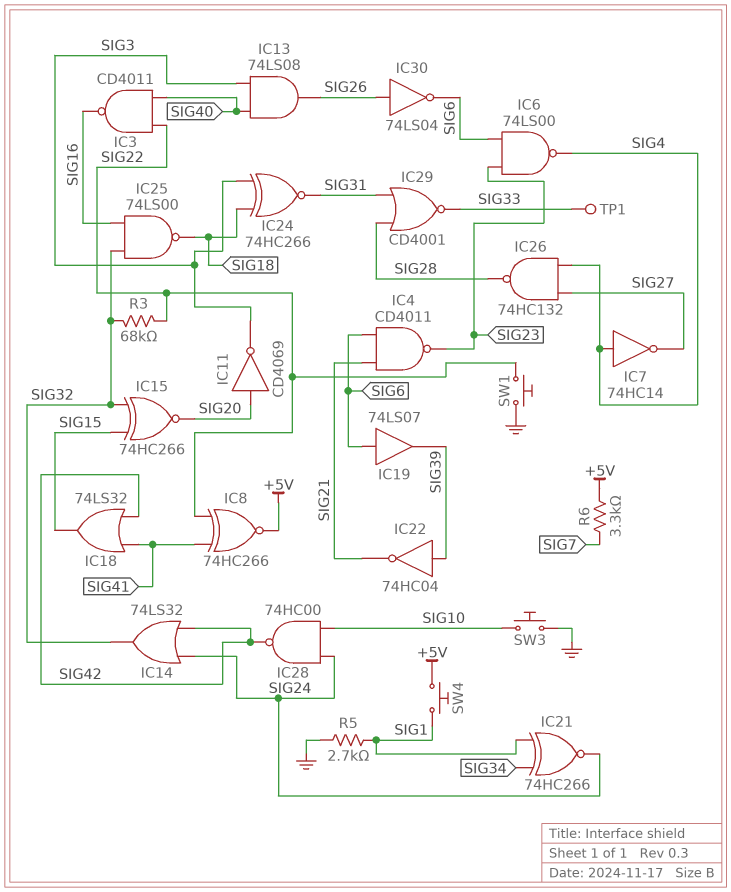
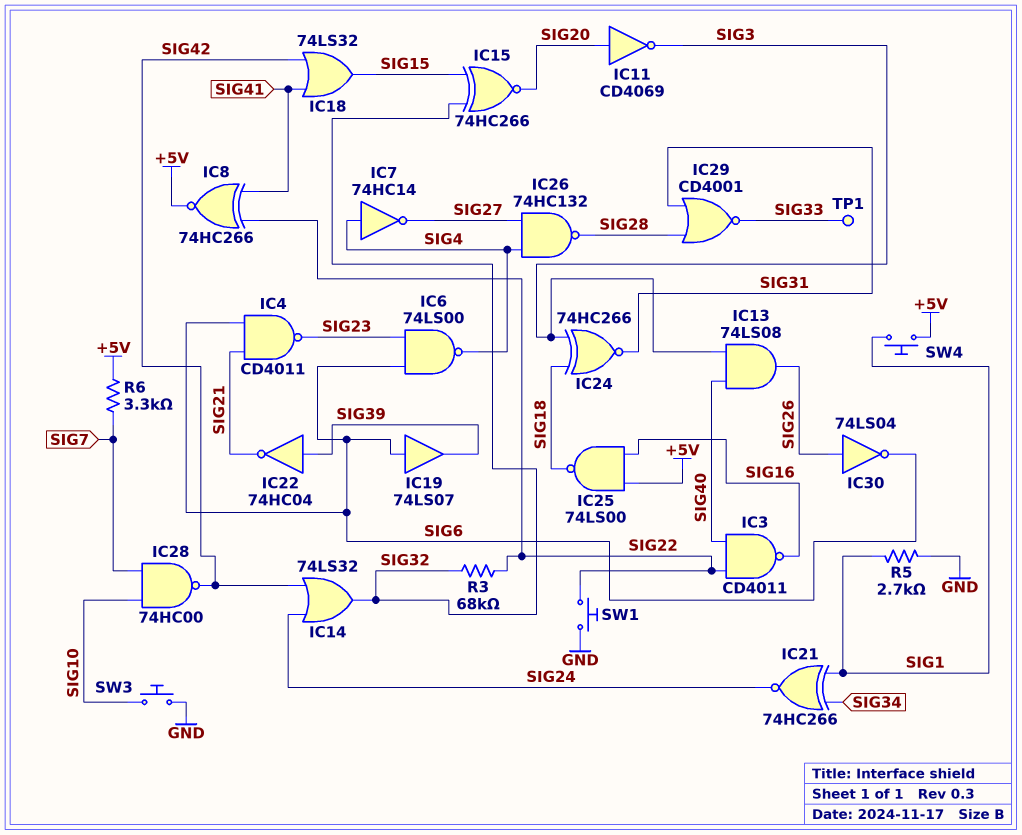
IC25: NAND 74LS00 (in SIG16, in SIG32, out SIG18) -> NAND 74LS00 (in +5V, in SIG16, out SIG18)
IC28: NAND 74HC00 (in SIG10, in SIG24, out SIG42) -> NAND 74HC00 (in SIG7, in SIG10, out SIG42)

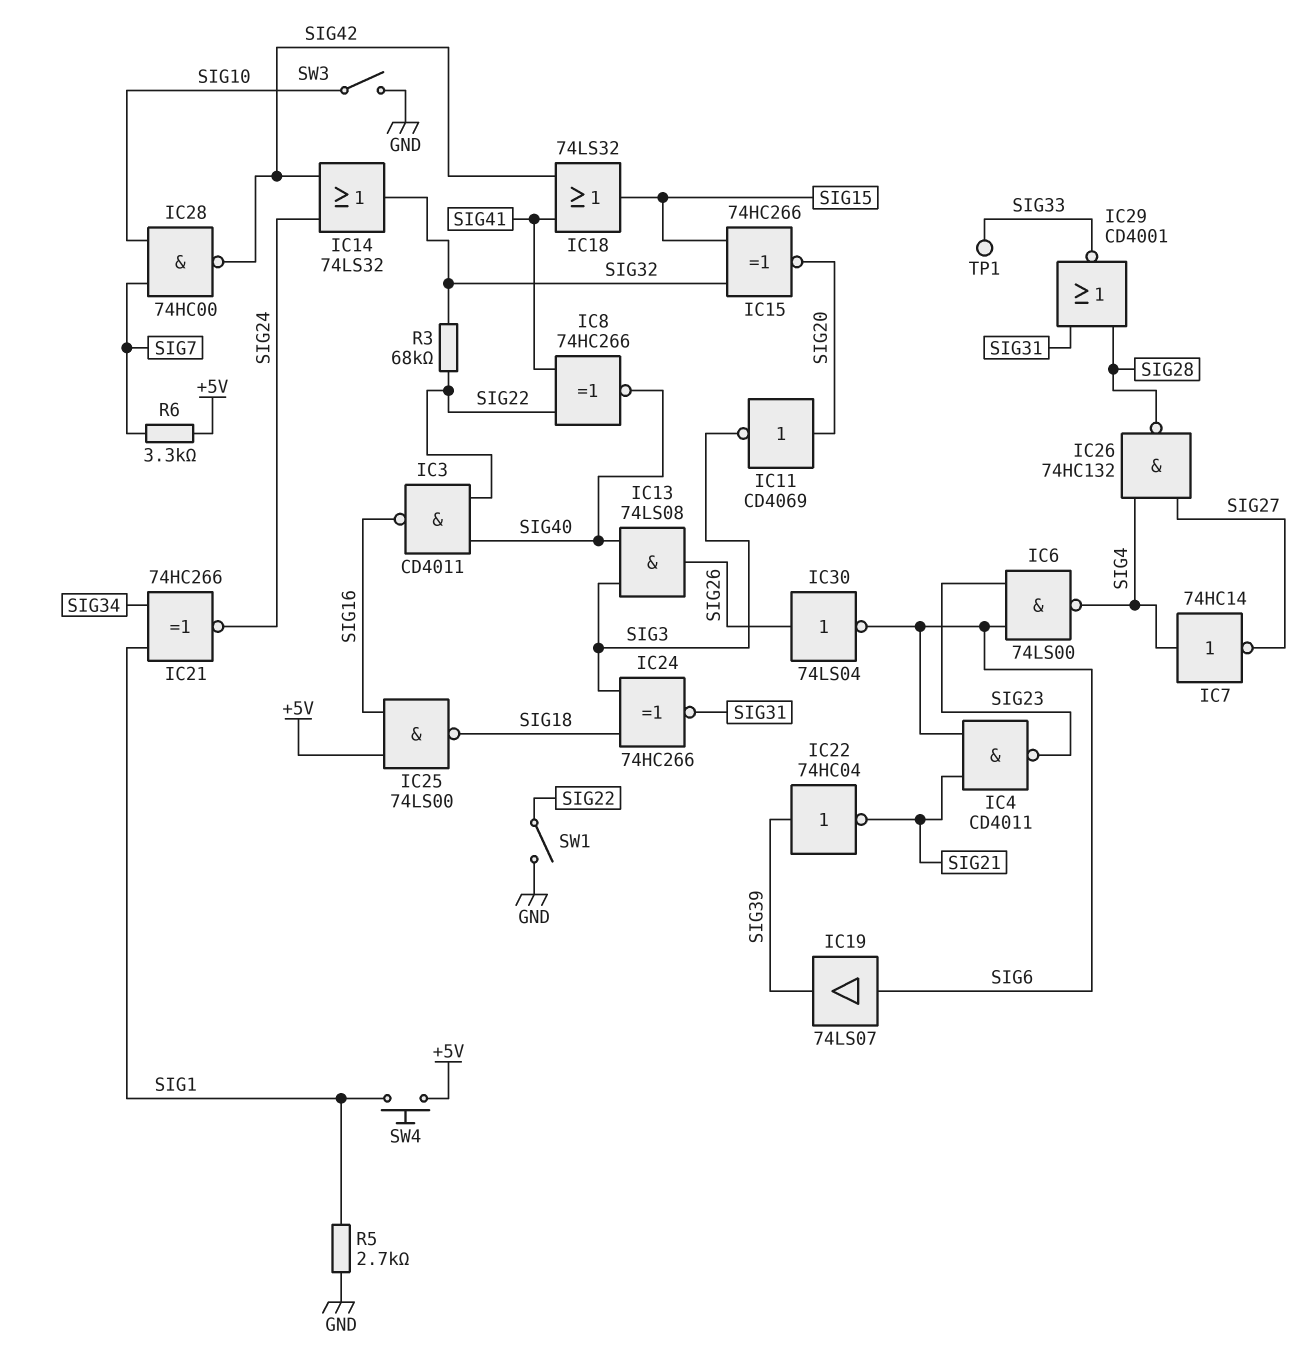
IC8: XNOR 74HC266 (in SIG22, in SIG41, out +5V) -> XNOR 74HC266 (in SIG22, in SIG41, out SIG40)
SW1: button (GND, SIG22) -> switch (GND, SIG22)
SW3: button (GND, SIG10) -> switch (GND, SIG10)

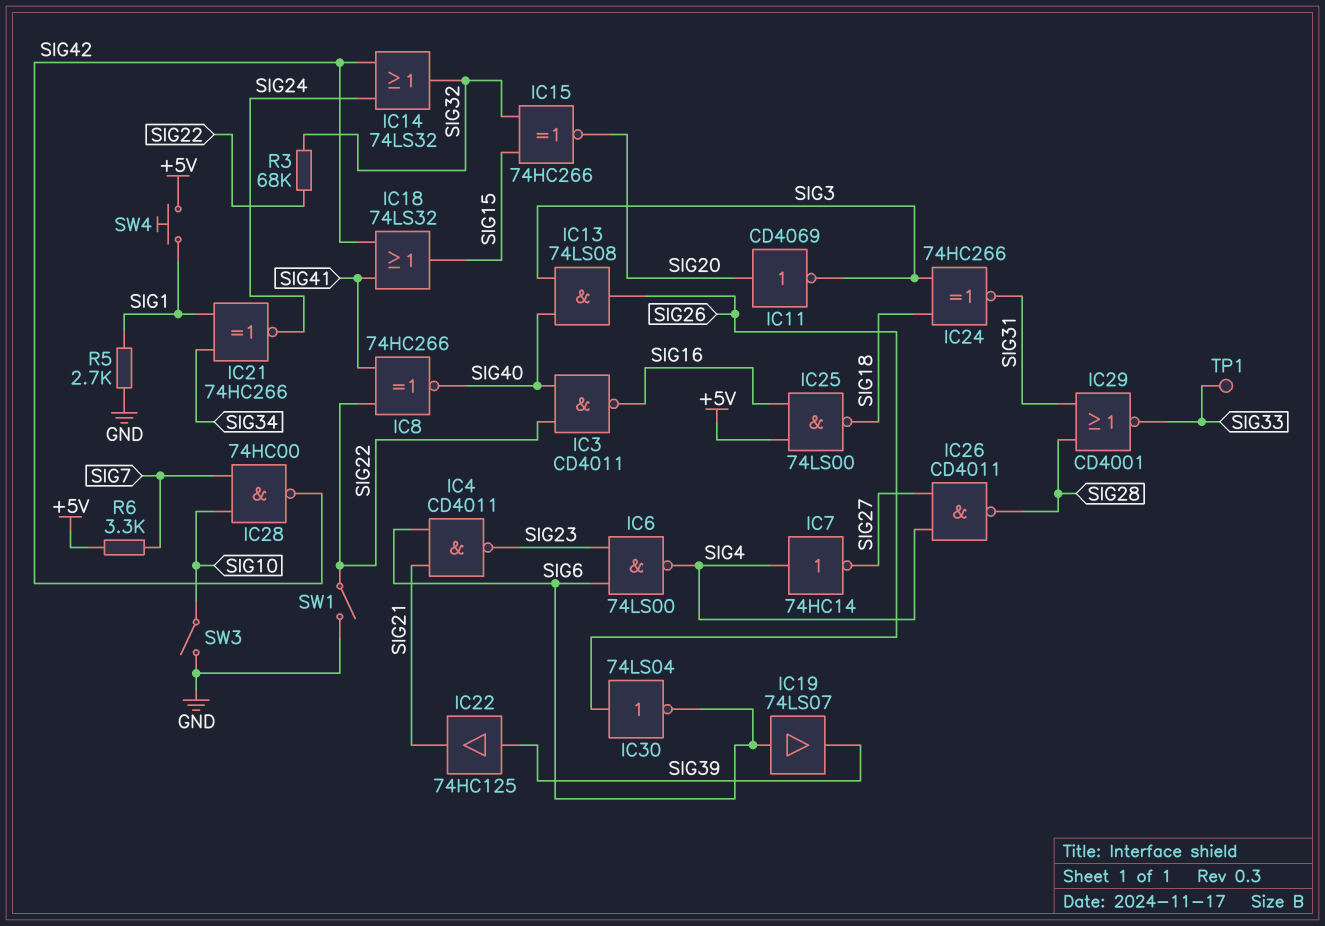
IC22: NOT 74HC04 (in SIG39, out SIG21) -> buffer 74HC125 (in SIG39, out SIG21)
IC26: NAND 74HC132 (in SIG4, in SIG27, out SIG28) -> NAND CD4011 (in SIG4, in SIG27, out SIG28)

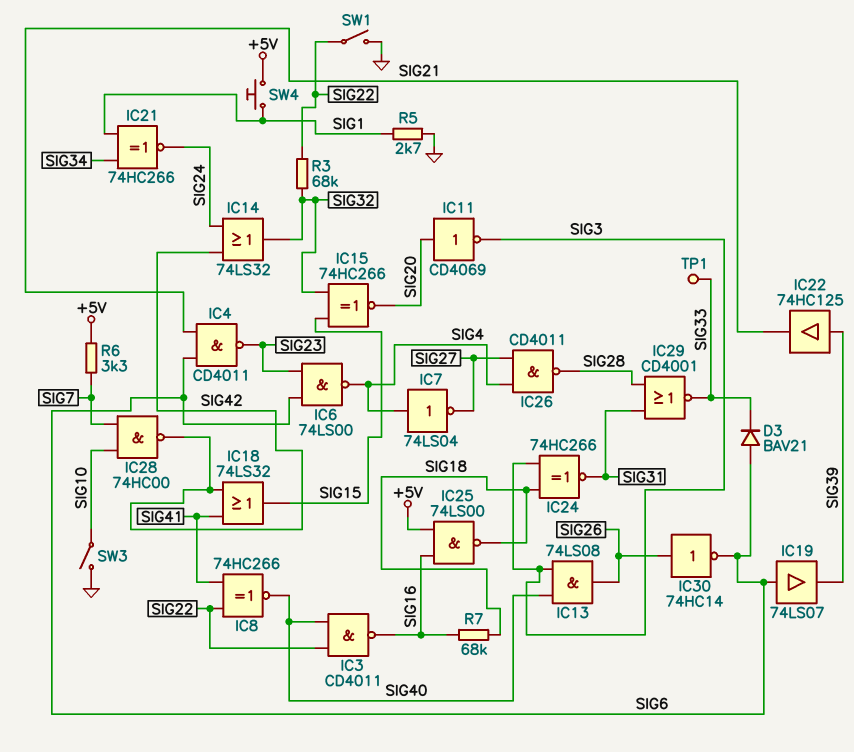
D3: none -> diode BAV21 (A SIG6, K SIG33)
IC7: NOT 74HC14 (in SIG4, out SIG27) -> NOT 74LS04 (in SIG4, out SIG27)
IC30: NOT 74LS04 (in SIG26, out SIG6) -> NOT 74HC14 (in SIG26, out SIG6)
R7: none -> 68k (SIG16, SIG18)

